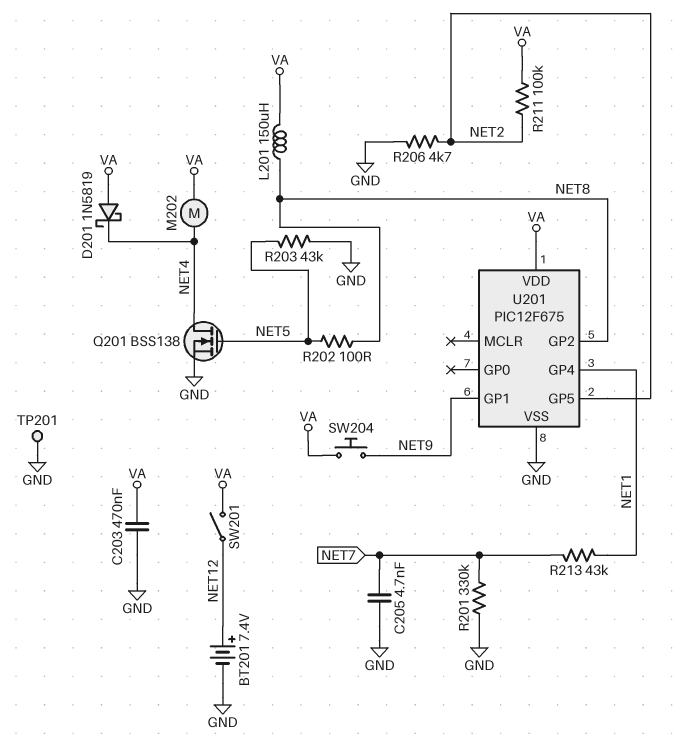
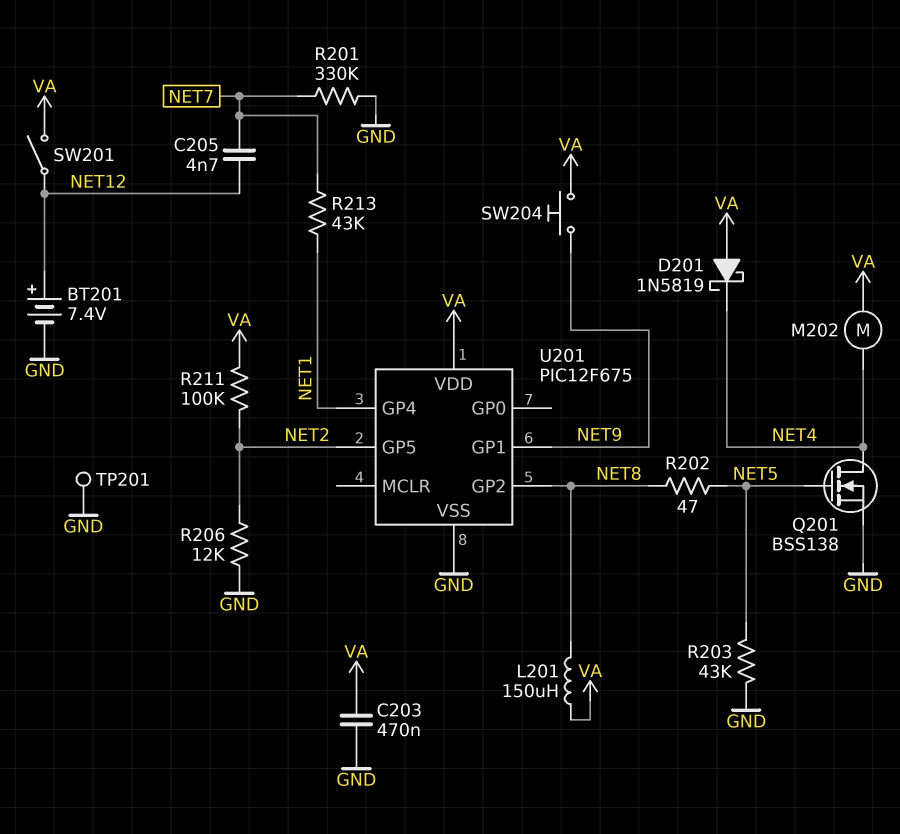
C205: 4.7nF (GND, NET7) -> 4.7nF (NET7, NET12)
R202: 100 (NET5, NET8) -> 47 (NET5, NET8)
R206: 4.7k (GND, NET2) -> 12k (GND, NET2)

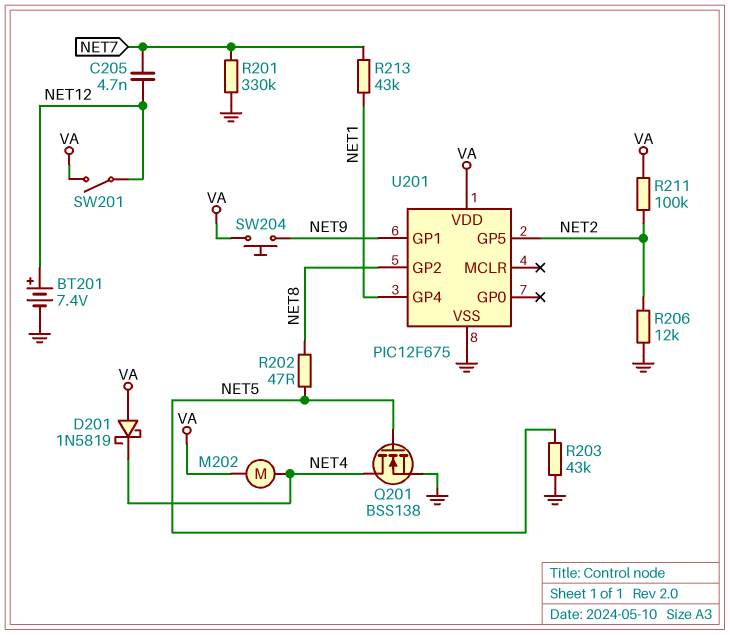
C203: 470nF (GND, VA) -> none
L201: 150uH (NET8, VA) -> none
TP201: test point (GND) -> none

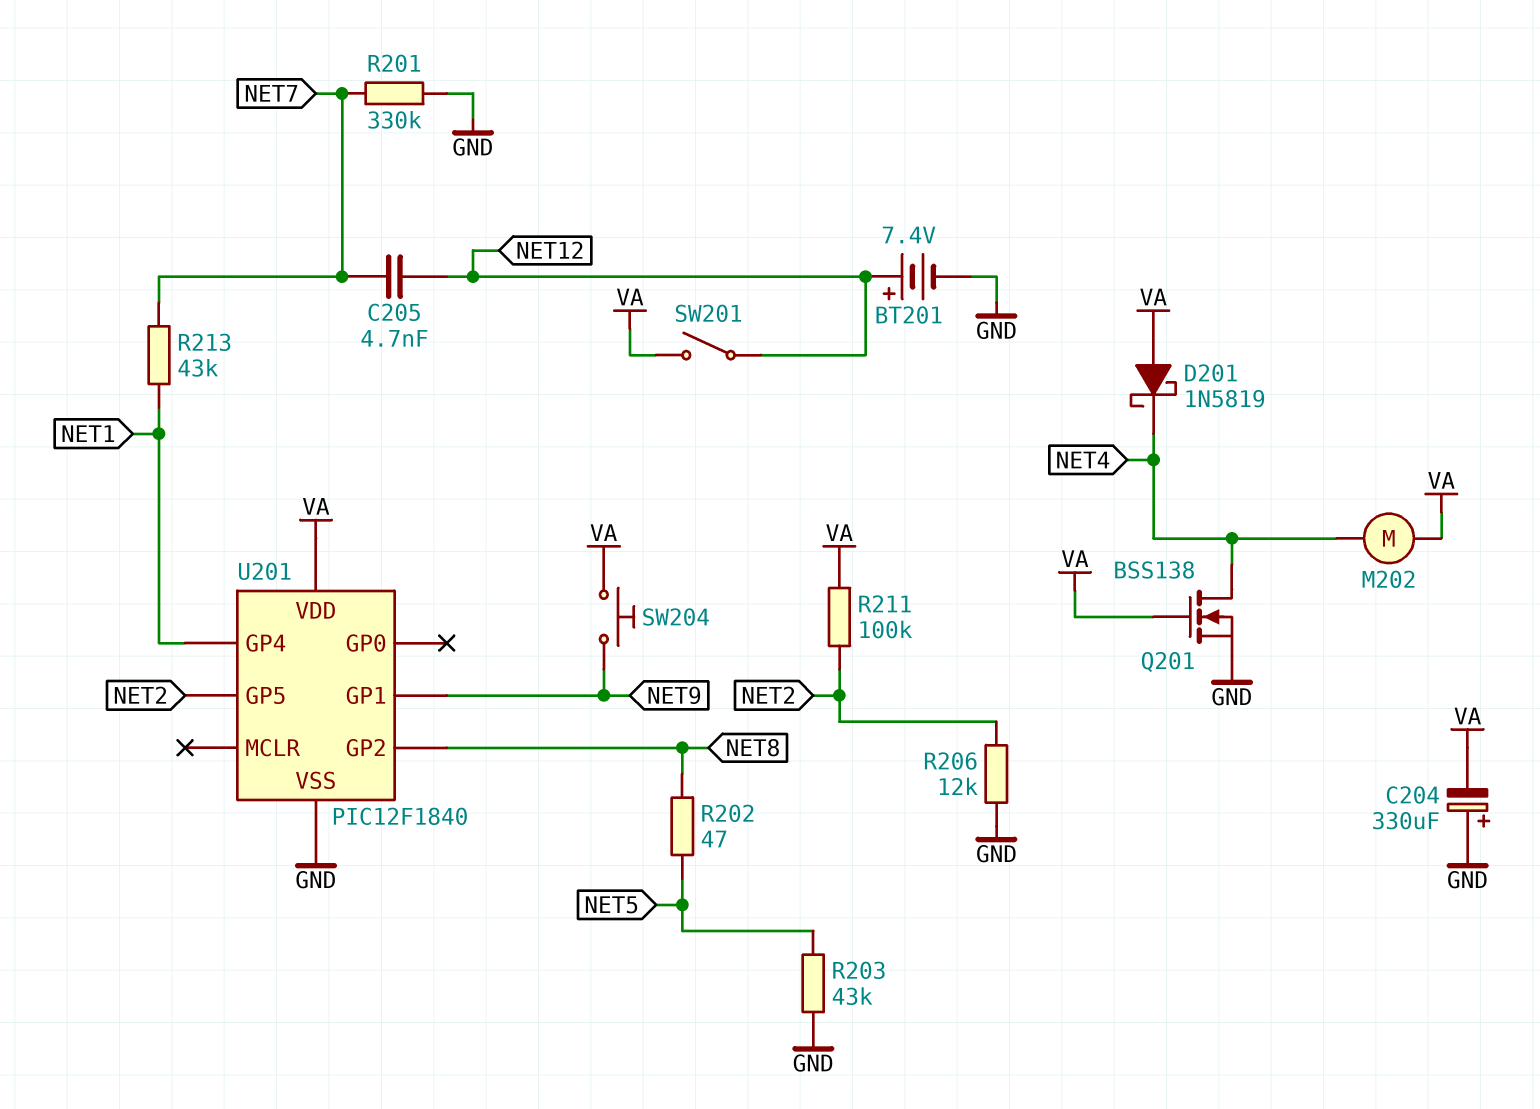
C204: none -> 330uF (plus GND, minus VA)
Q201: NMOS BSS138 (G NET5, D NET4, S GND) -> NMOS BSS138 (G VA, D NET4, S GND)
U201: PIC12F675 -> PIC12F1840

